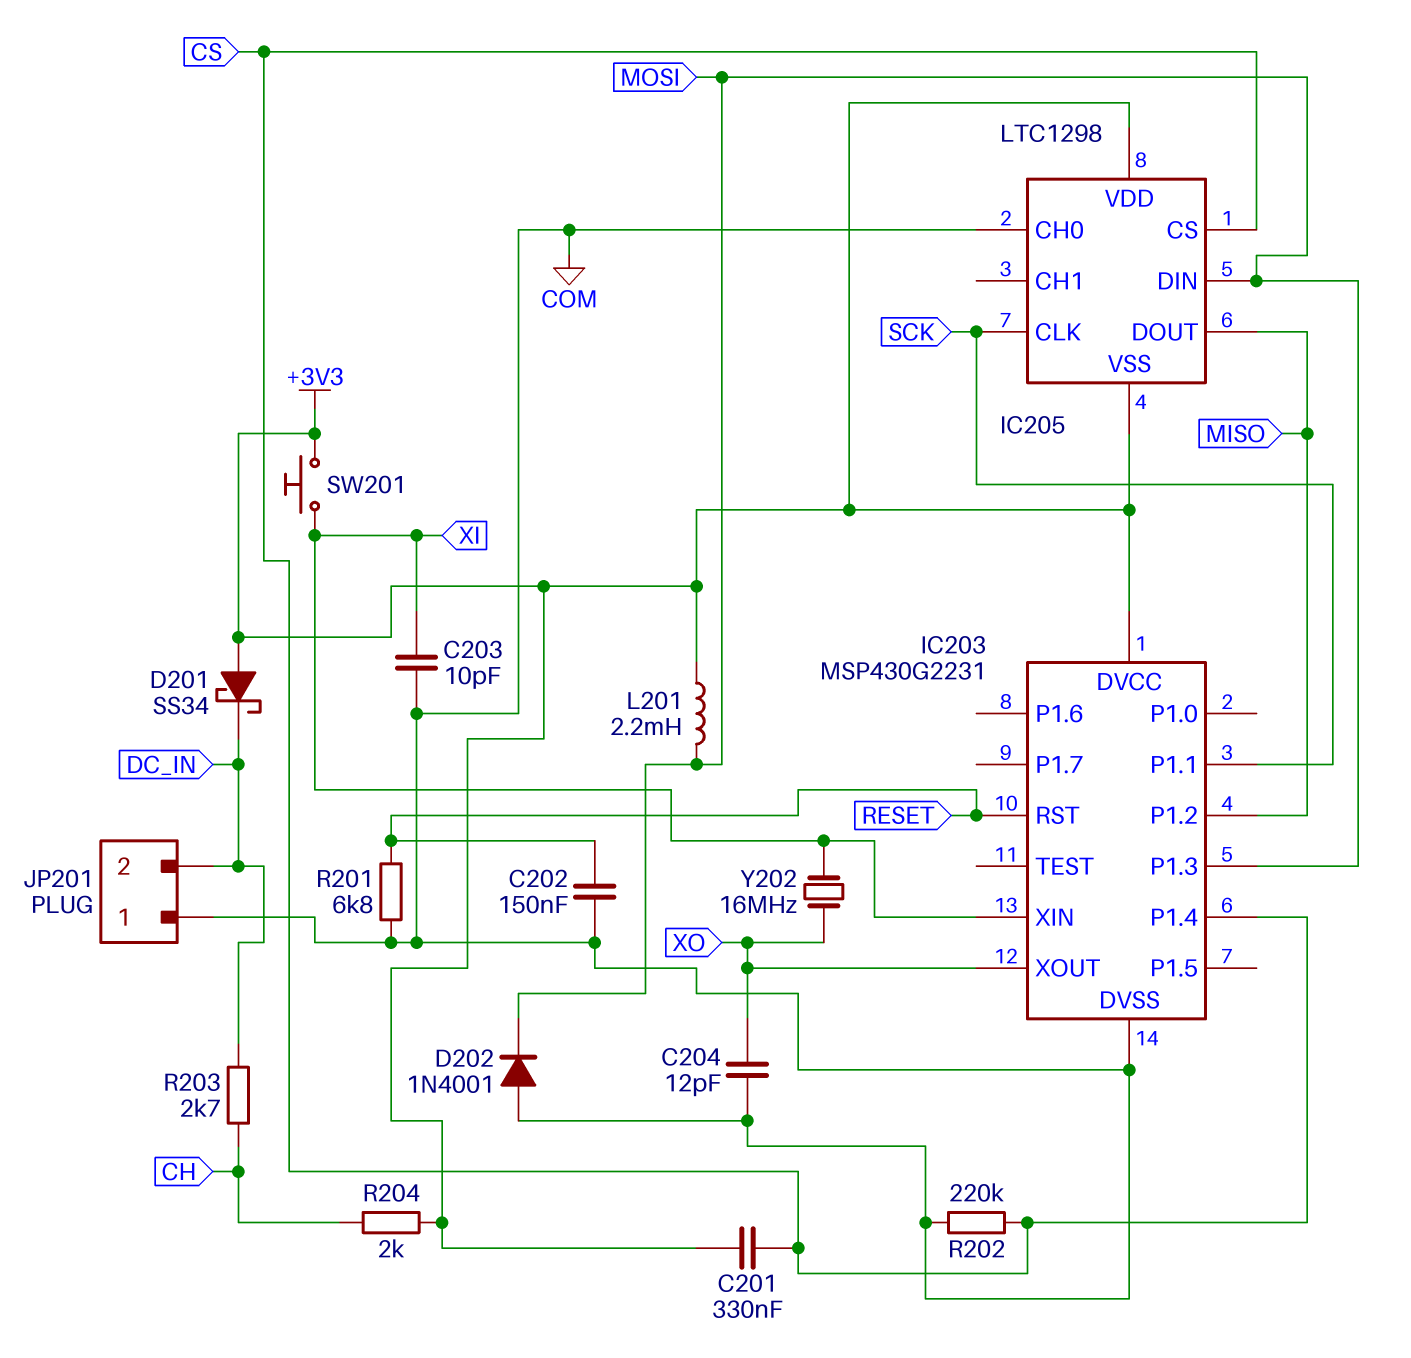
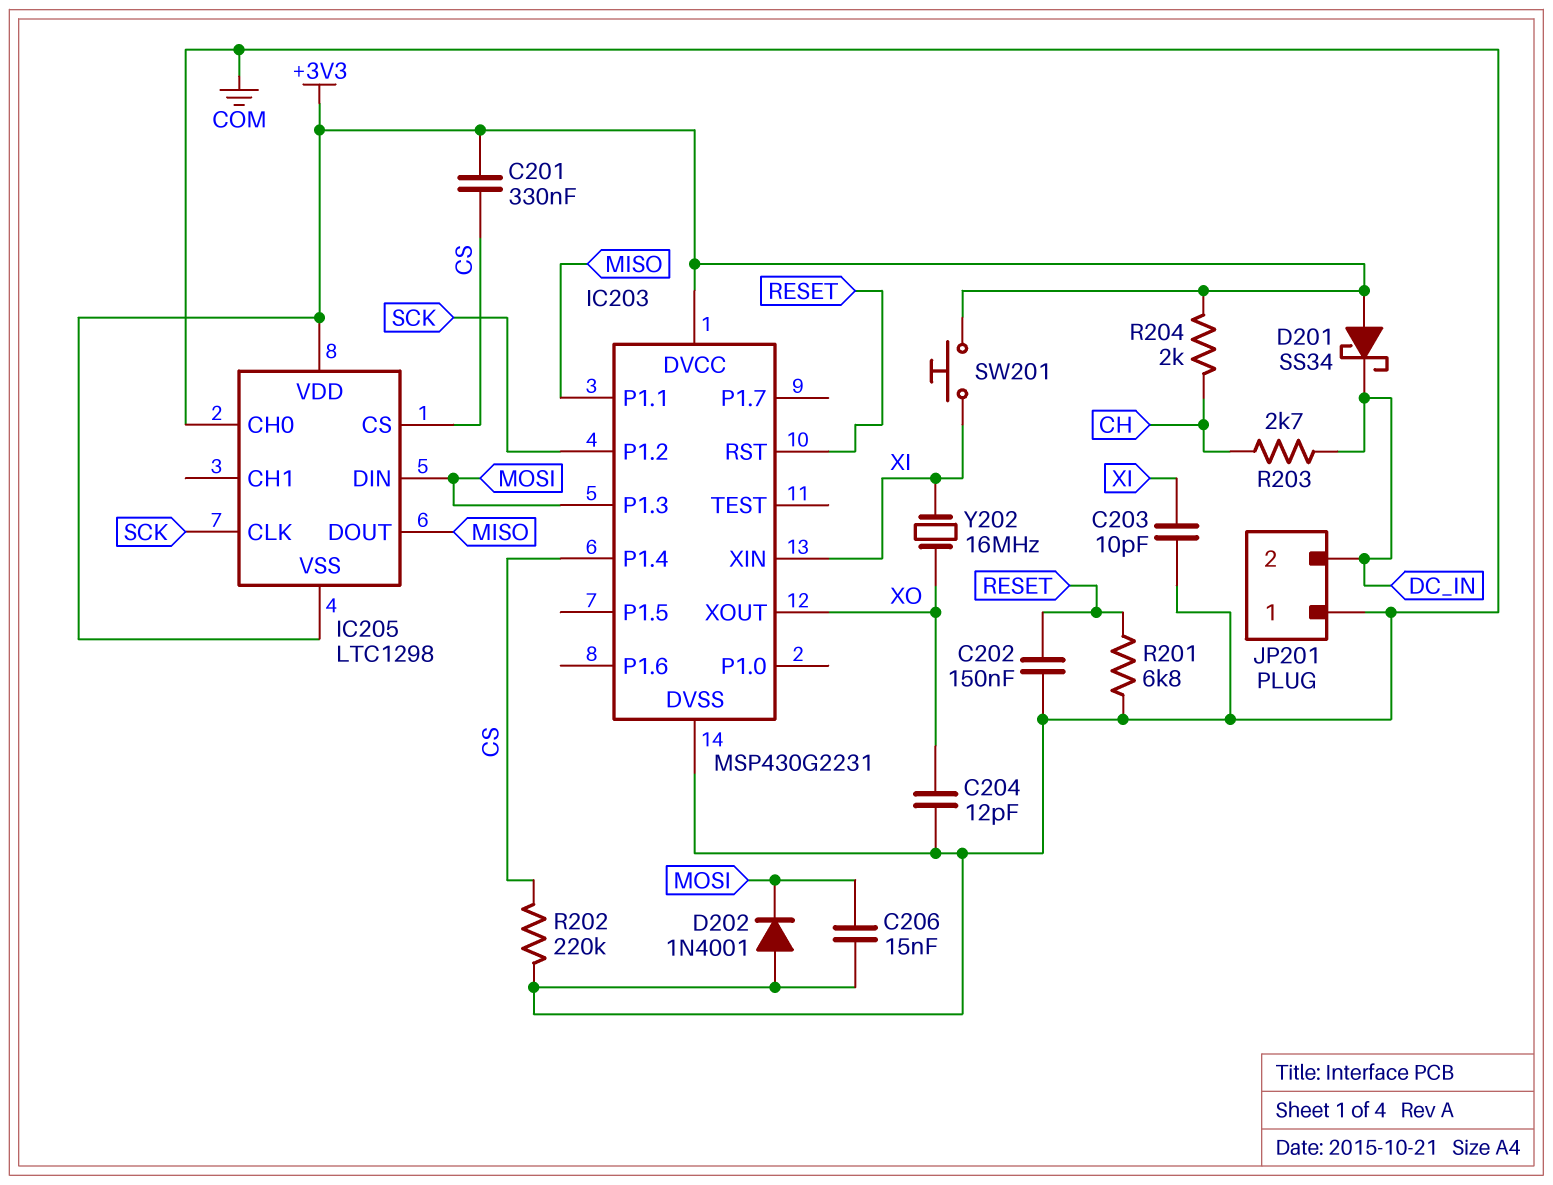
C206: none -> 15nF (COM, MOSI)
IC203 pin P1.1: SCK -> MISO
IC203 pin P1.2: MISO -> SCK
L201: 2.2mH (+3V3, MOSI) -> none

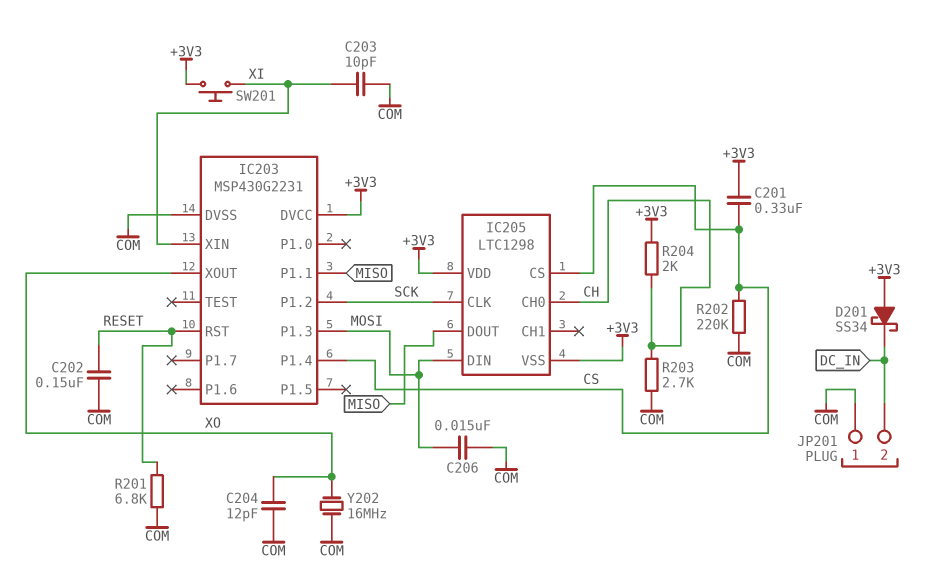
D202: diode 1N4001 (A COM, K MOSI) -> none
IC205 pin CH0: COM -> CH
R203: 2.7k (CH, DC_IN) -> 2.7k (CH, COM)
Y202: 16MHz (XI, XO) -> 16MHz (COM, XO)

